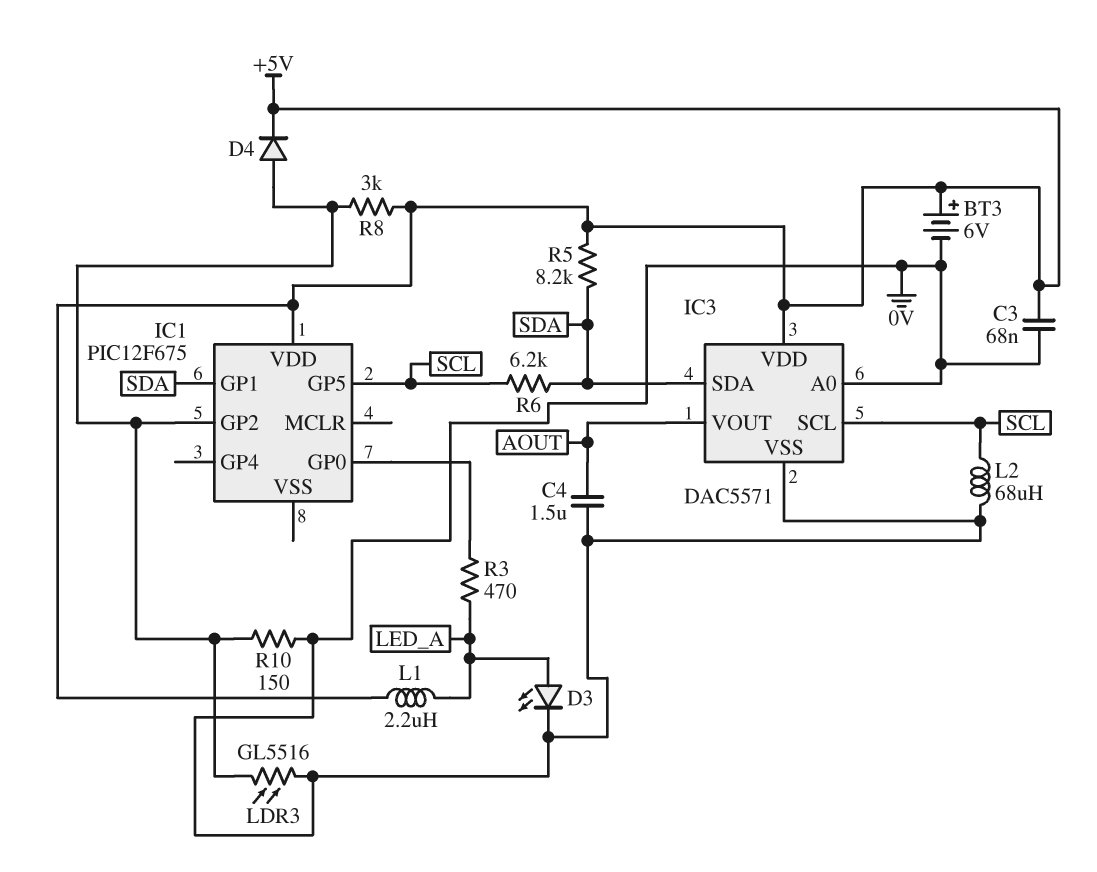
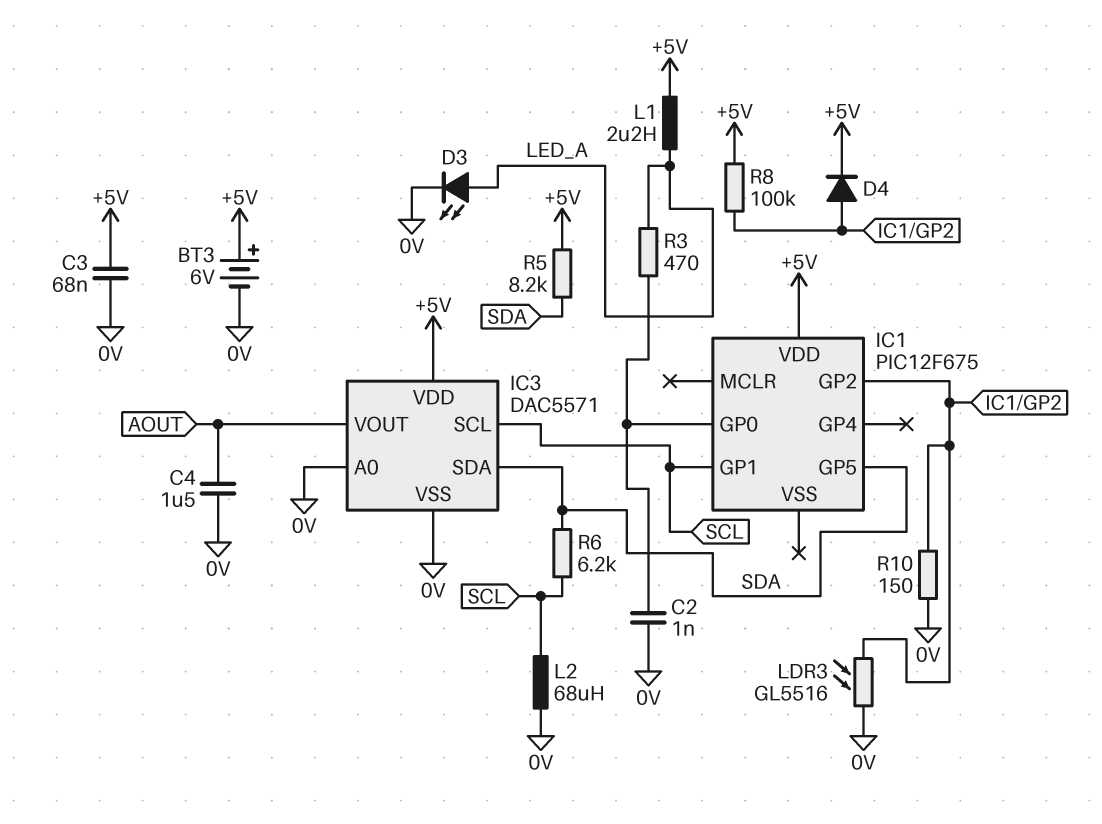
C2: none -> 1nF (0V, IC1/GP0)
IC1 pin GP1: SDA -> SCL
IC1 pin GP5: SCL -> SDA
R8: 3k (+5V, IC1/GP2) -> 100k (+5V, IC1/GP2)

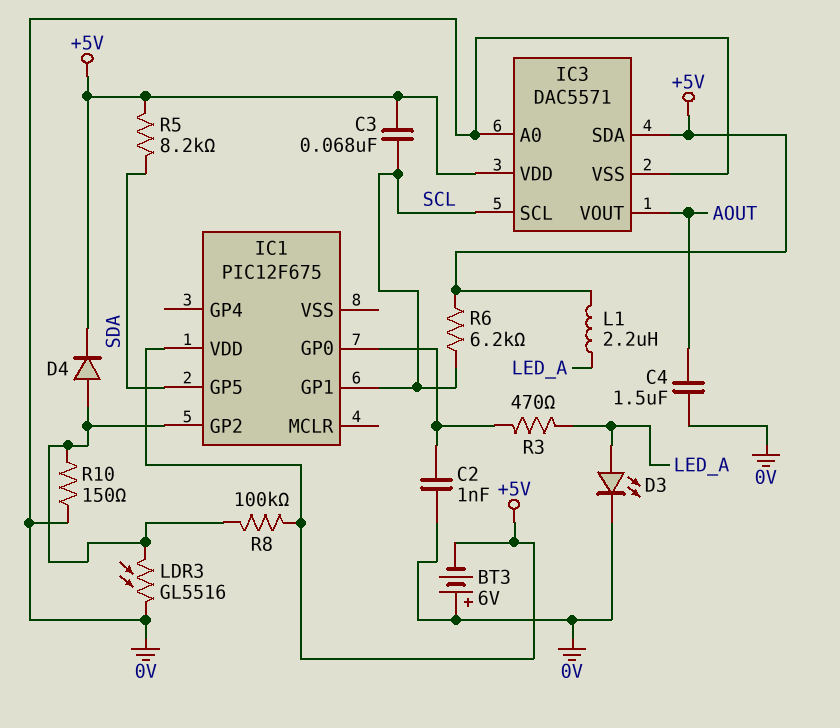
BT3: 6V (plus +5V, minus 0V) -> 6V (plus 0V, minus +5V)
C3: 68nF (+5V, 0V) -> 68nF (+5V, SCL)
IC3 pin SDA: SDA -> +5V
L2: 68uH (0V, SCL) -> none
R6: 6.2k (SCL, SDA) -> 6.2k (+5V, SCL)

